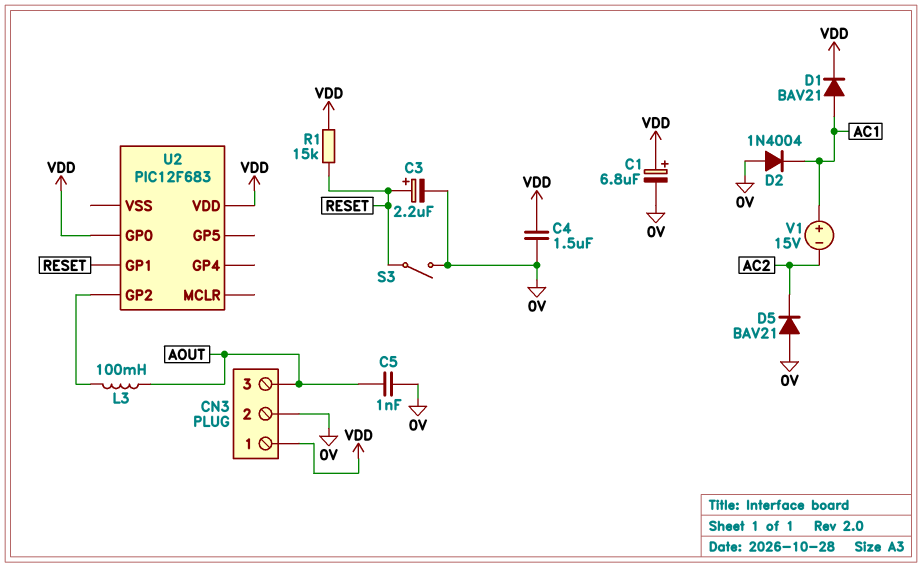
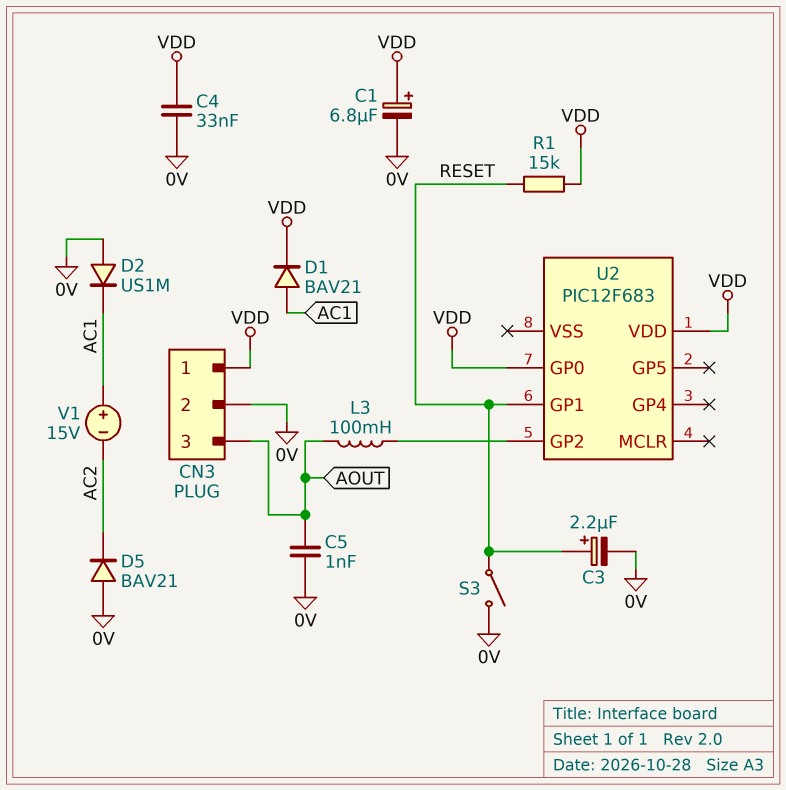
C4: 1.5uF (0V, VDD) -> 33nF (0V, VDD)
D2: diode 1N4004 (A 0V, K AC1) -> diode US1M (A 0V, K AC1)

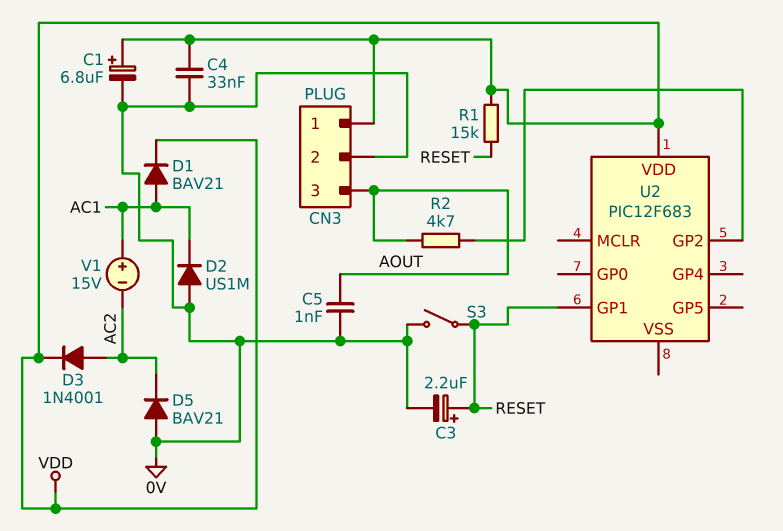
D3: none -> diode 1N4001 (A AC2, K VDD)
L3: 100mH (AOUT, U2/GP2) -> none
R2: none -> 4.7k (AOUT, U2/GP2)
U2 pin GP0: VDD -> none

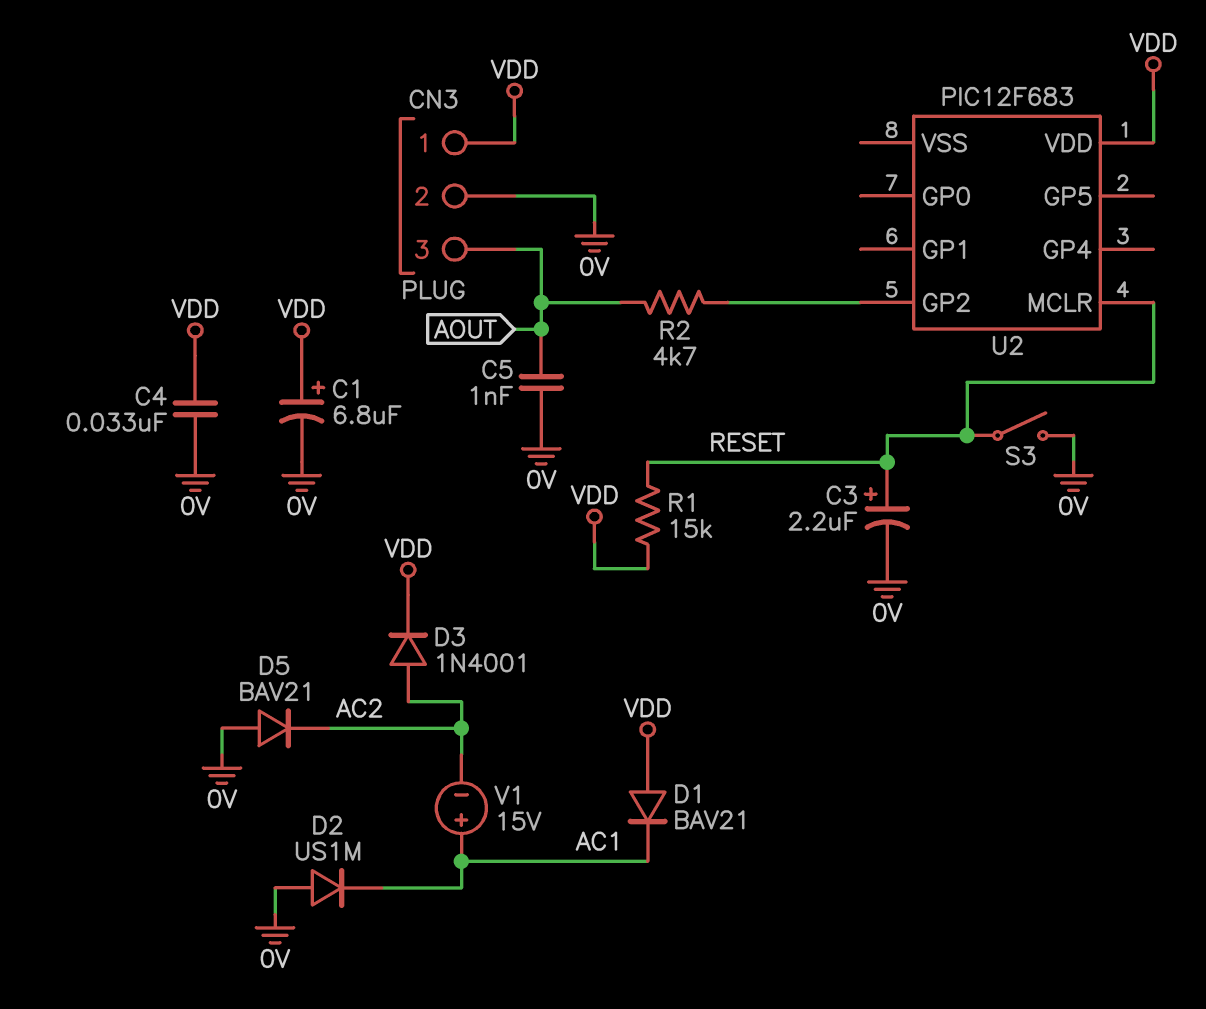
D1: diode BAV21 (A AC1, K VDD) -> diode BAV21 (A VDD, K AC1)
U2 pin GP1: RESET -> none
U2 pin MCLR: none -> RESET

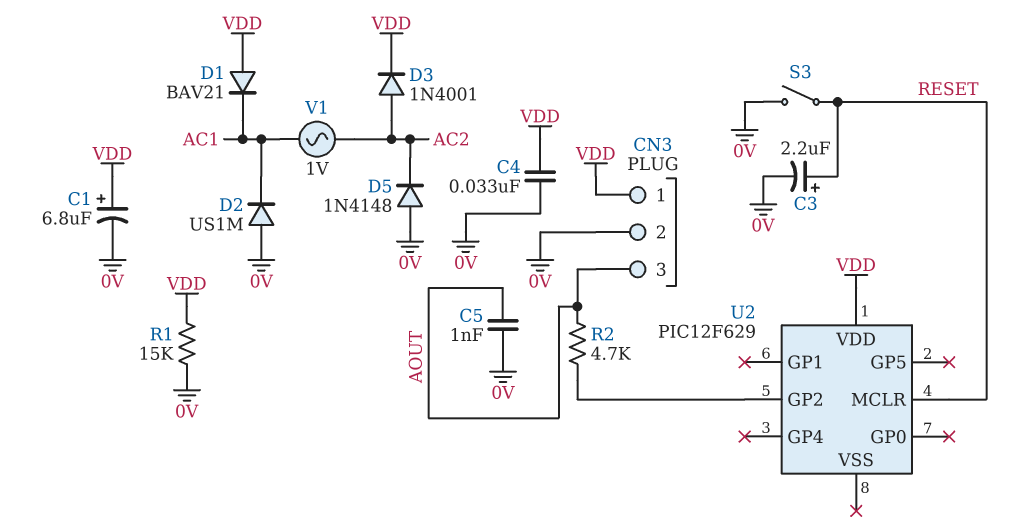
D5: diode BAV21 (A 0V, K AC2) -> diode 1N4148 (A 0V, K AC2)
R1: 15k (RESET, VDD) -> 15k (0V, VDD)
U2: PIC12F683 -> PIC12F629
V1: 15V (plus AC1, minus AC2) -> AC 1V (AC1, AC2)

